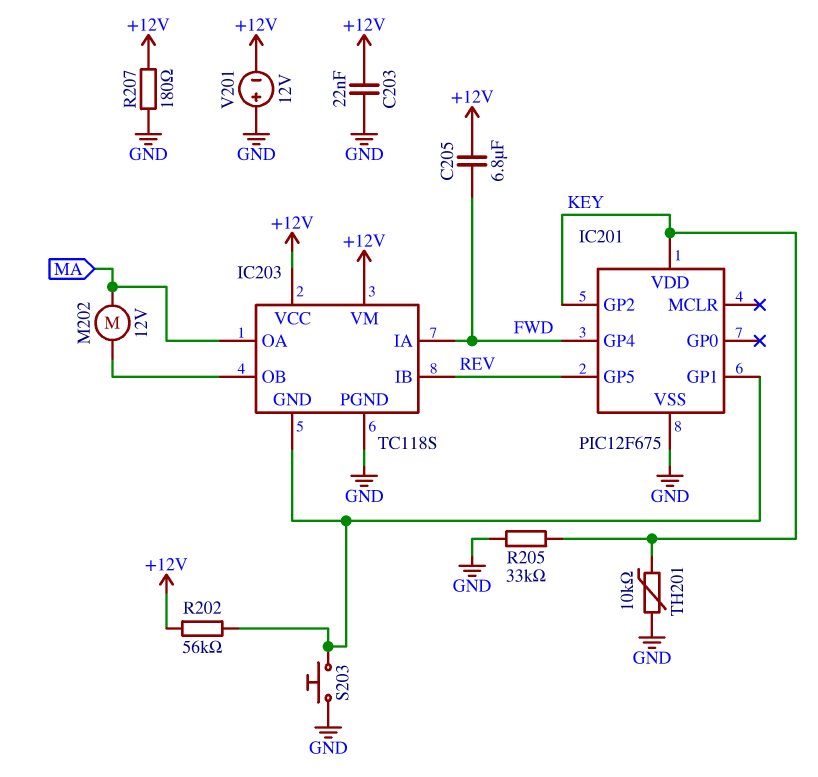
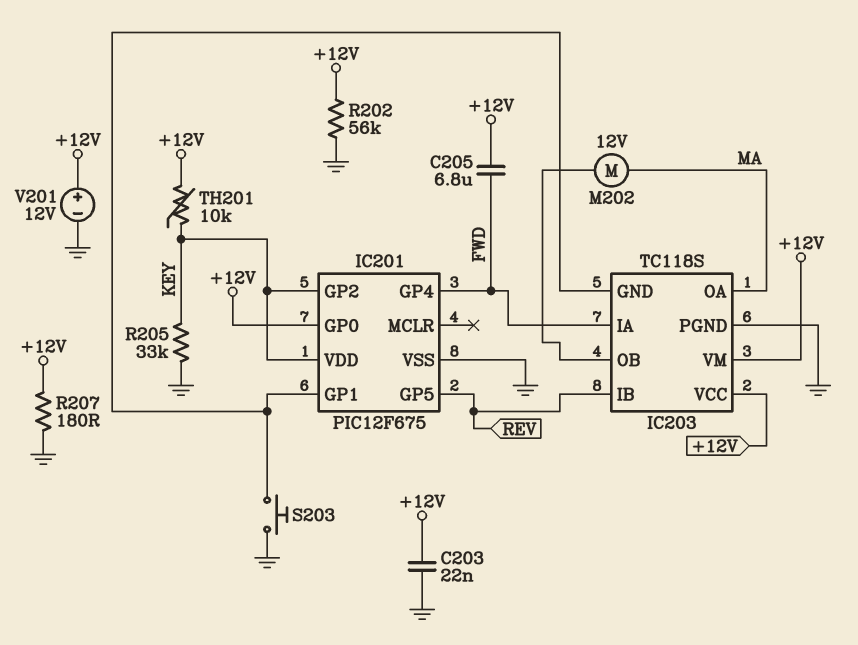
IC201 pin GP0: none -> +12V
R202: 56k (+12V, IC201/GP1) -> 56k (+12V, GND)
TH201: 10k (GND, KEY) -> 10k (+12V, KEY)
V201: 12V (plus GND, minus +12V) -> 12V (plus +12V, minus GND)

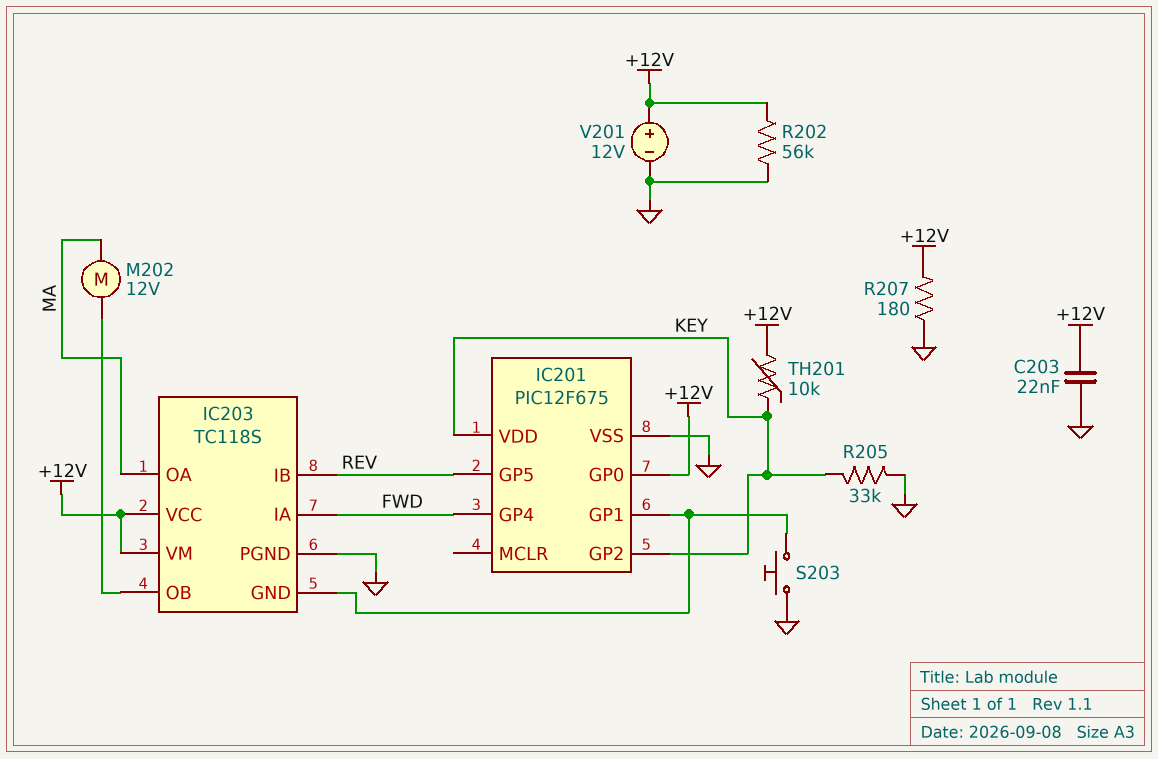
C205: 6.8uF (+12V, FWD) -> none

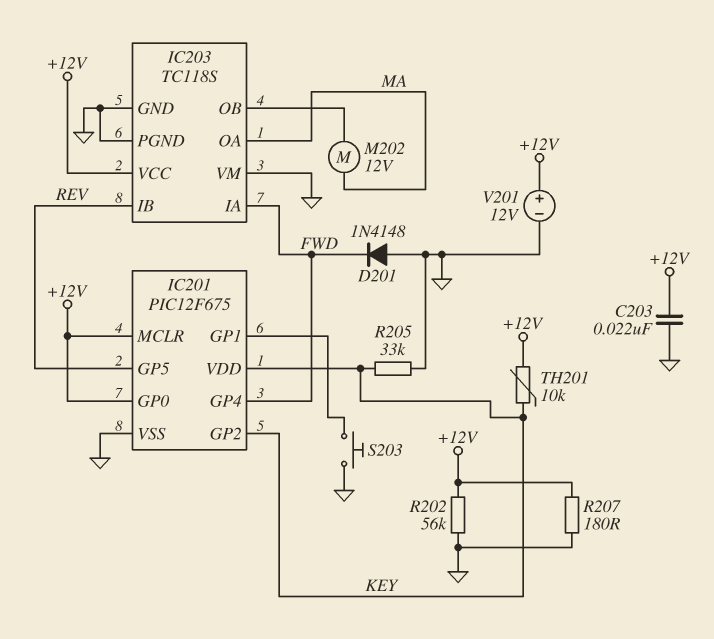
D201: none -> diode 1N4148 (A GND, K FWD)
IC201 pin MCLR: none -> +12V
IC203 pin GND: IC201/GP1 -> GND
IC203 pin VM: +12V -> GND

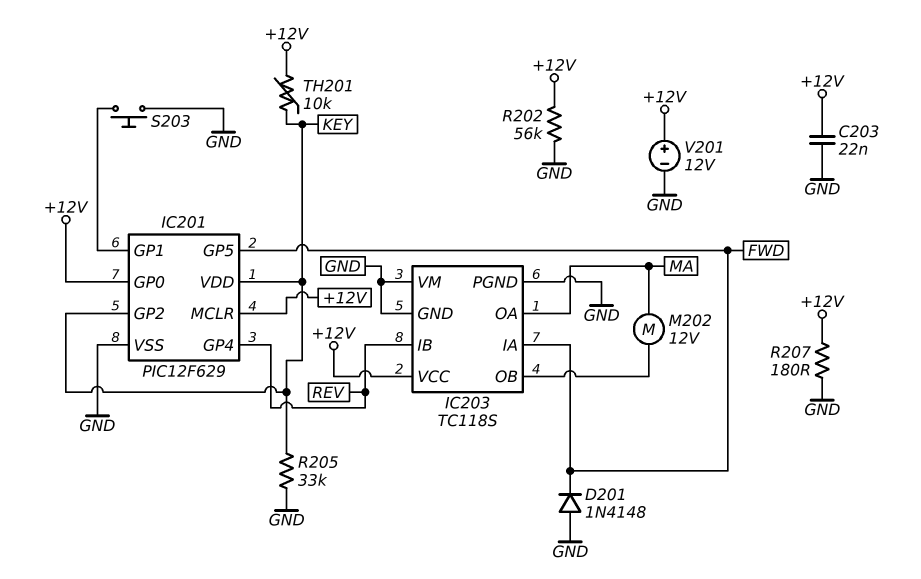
IC201: PIC12F675 -> PIC12F629
IC201 pin GP4: FWD -> REV
IC201 pin GP5: REV -> FWD

